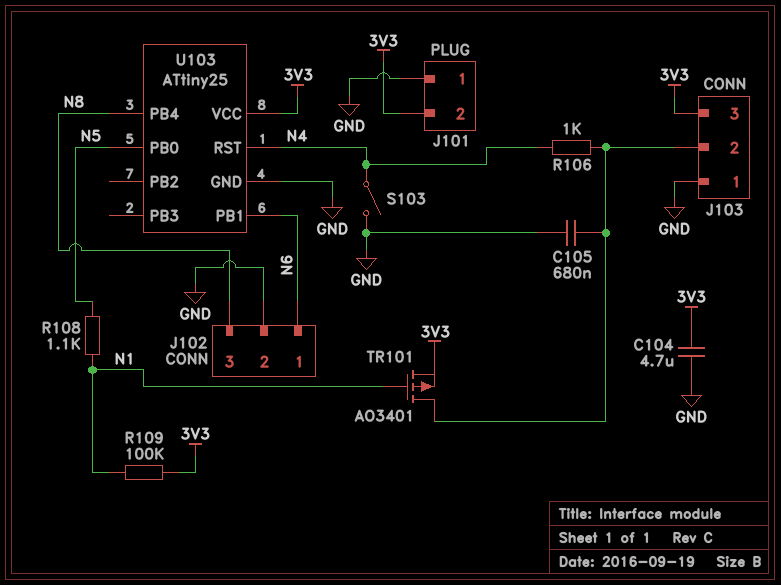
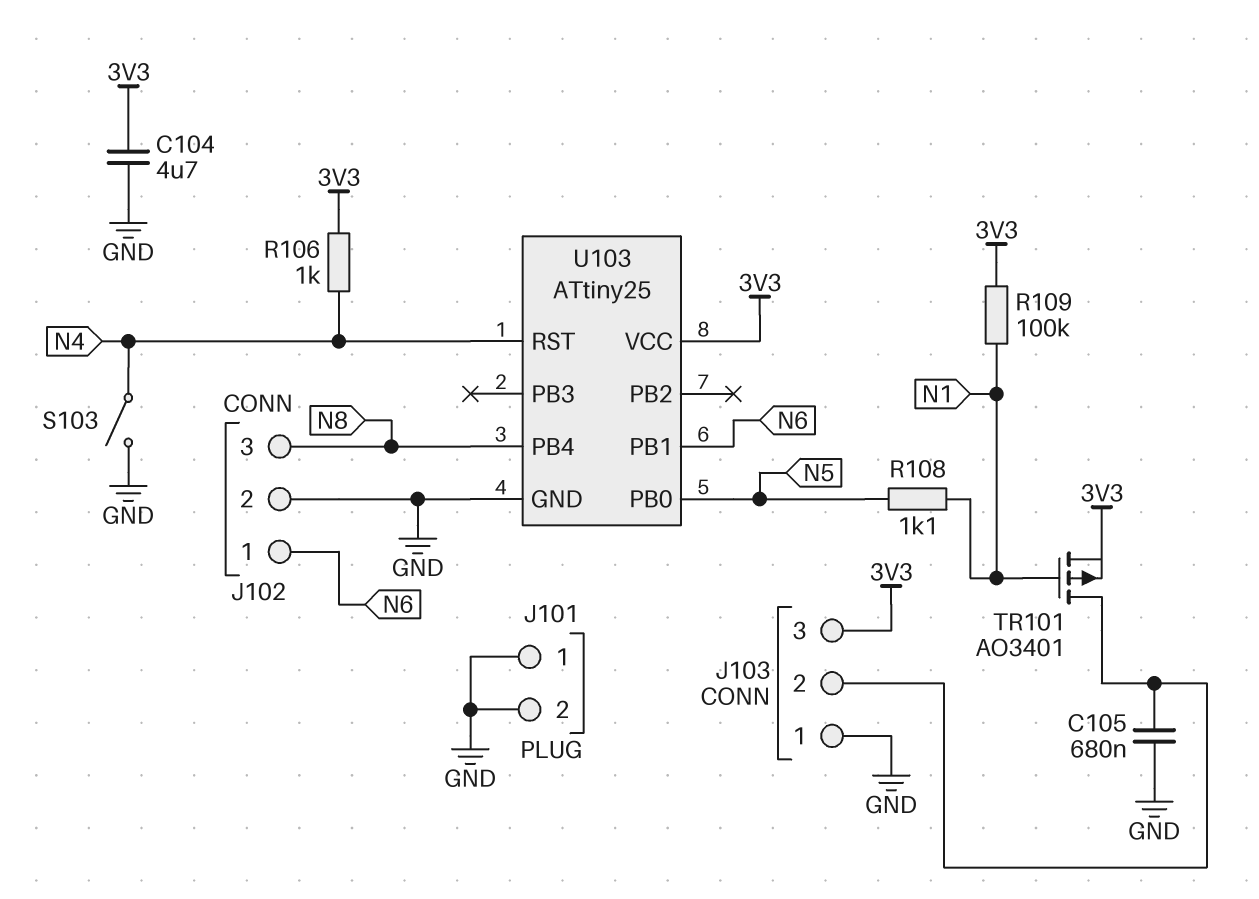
J101 pin 2: 3V3 -> GND
R106: 1k (J103/2, N4) -> 1k (3V3, N4)

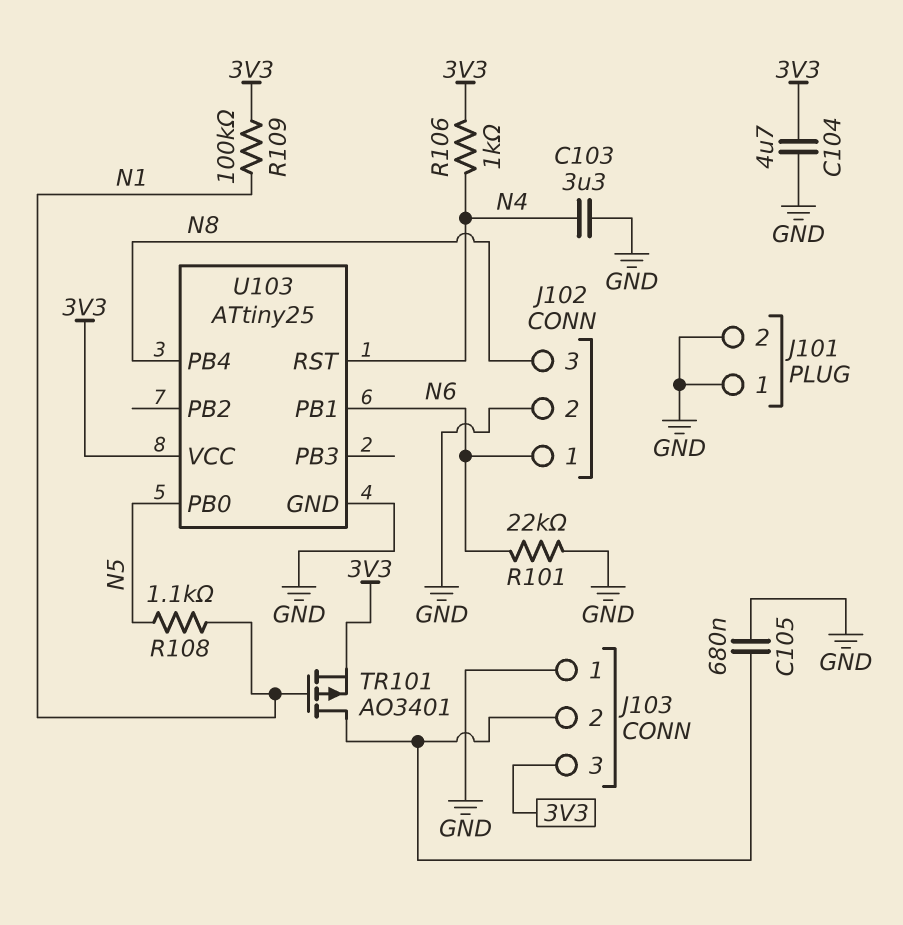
C103: none -> 3.3uF (GND, N4)
R101: none -> 22k (GND, N6)
S103: switch (GND, N4) -> none

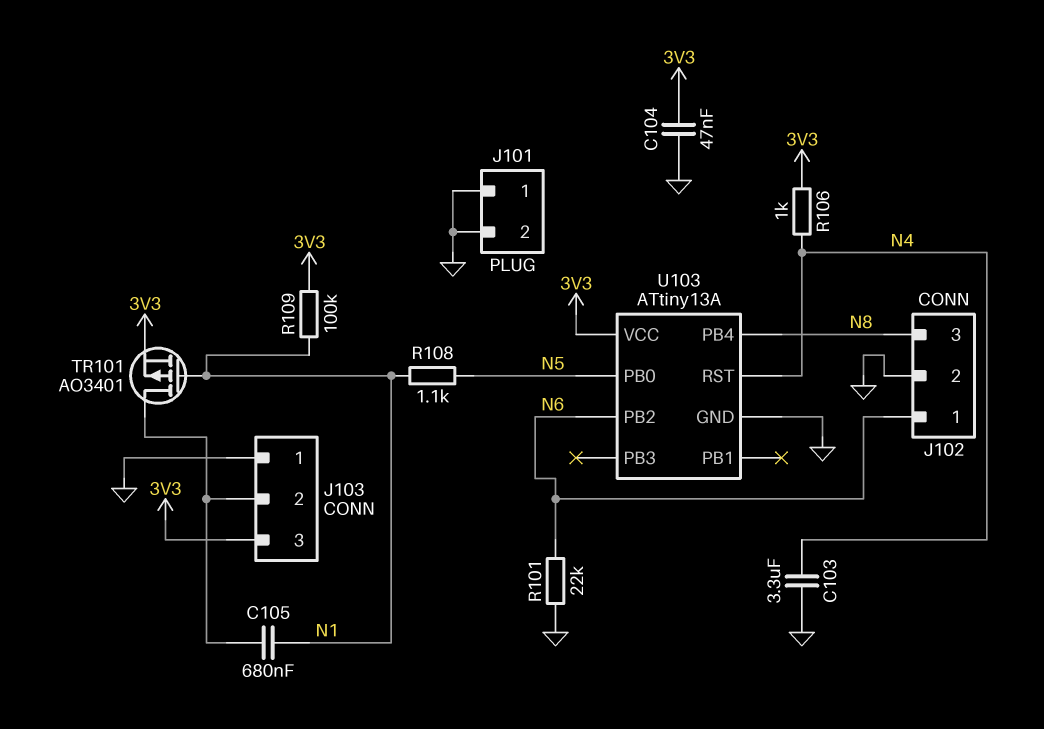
C104: 4.7uF (3V3, GND) -> 47nF (3V3, GND)
C105: 680nF (GND, J103/2) -> 680nF (J103/2, N1)
U103: ATtiny25 -> ATtiny13A
U103 pin PB1: N6 -> none
U103 pin PB2: none -> N6

